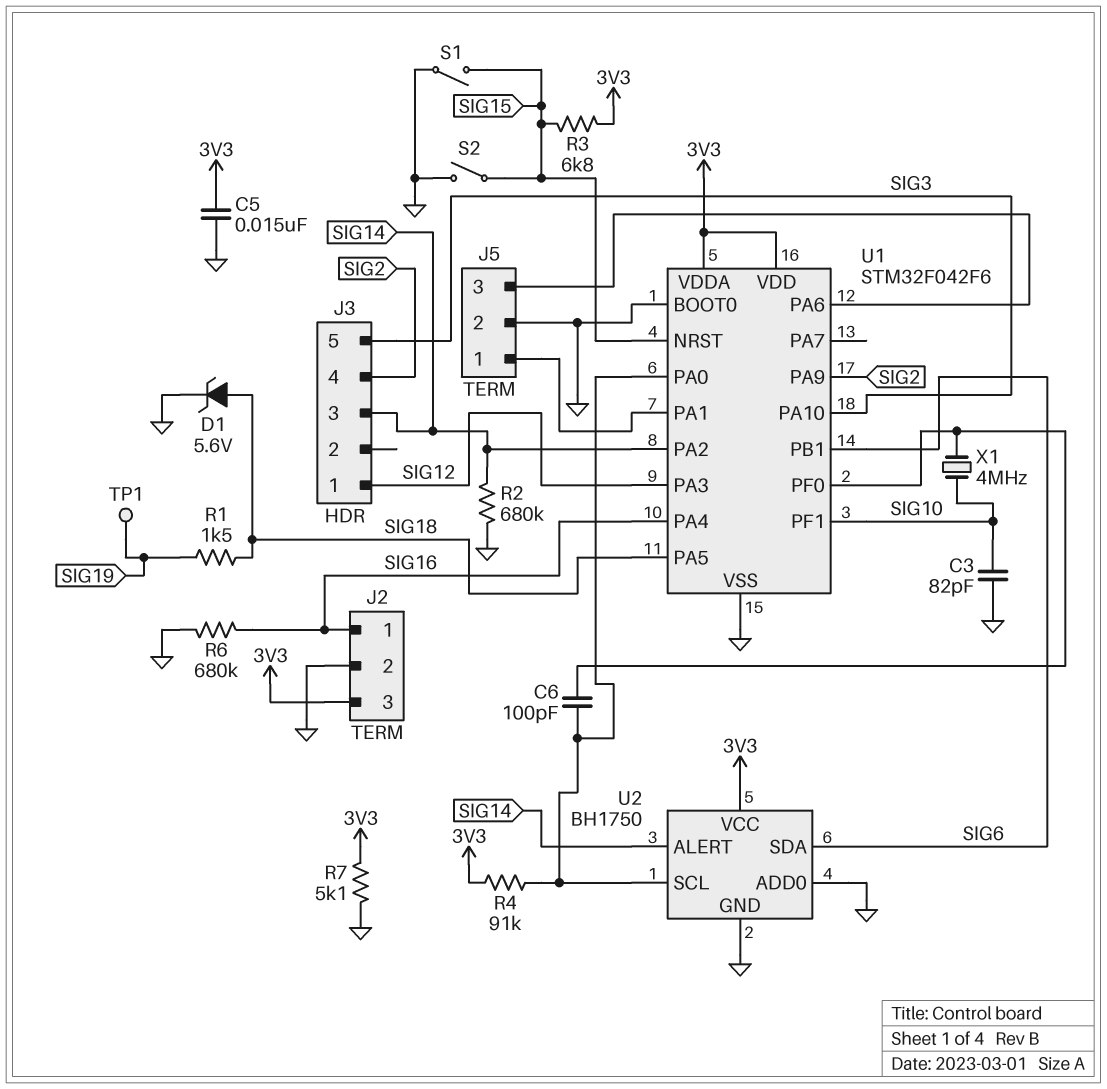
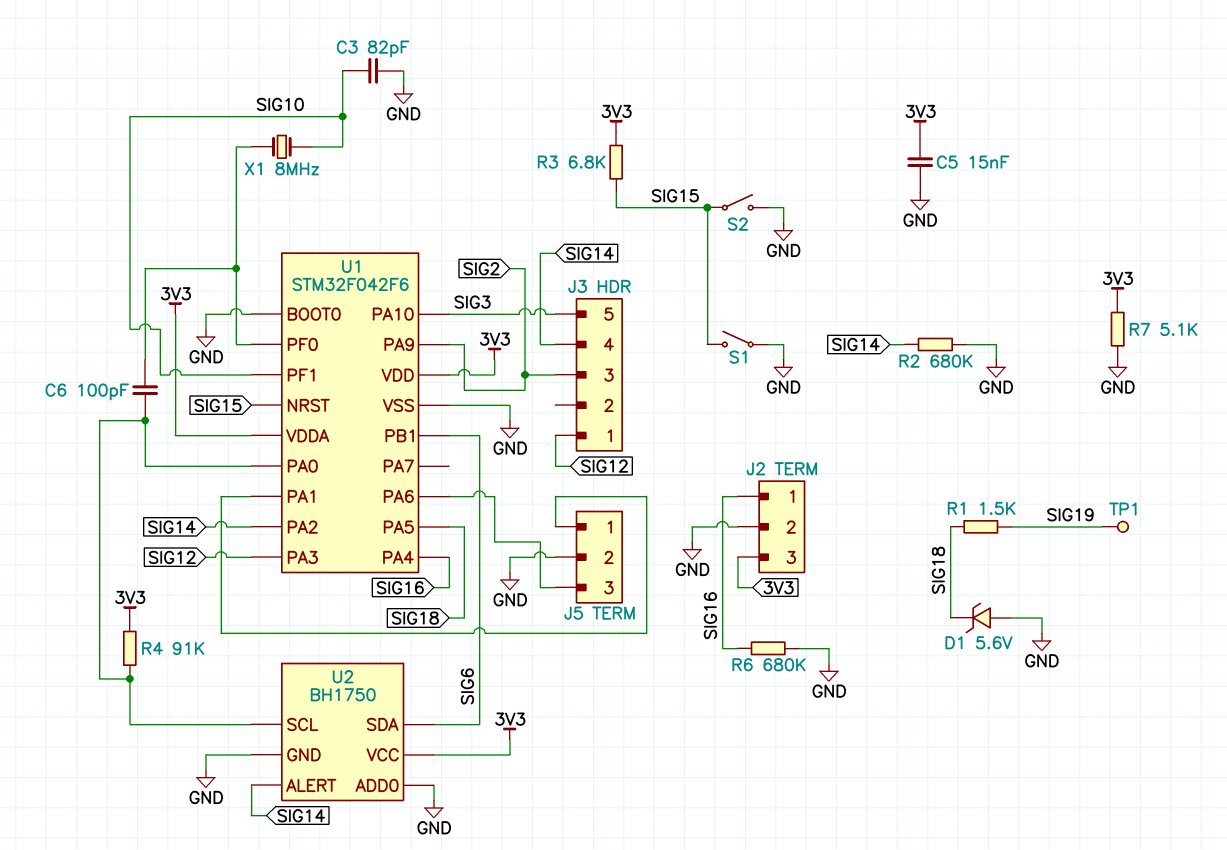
D1: zener 5.6V (A SIG18, K GND) -> zener 5.6V (A GND, K SIG18)
J3 pin 3: SIG14 -> SIG2
J3 pin 4: SIG2 -> SIG14
X1: 4MHz (SIG10, U1/PF0) -> 8MHz (SIG10, U1/PF0)

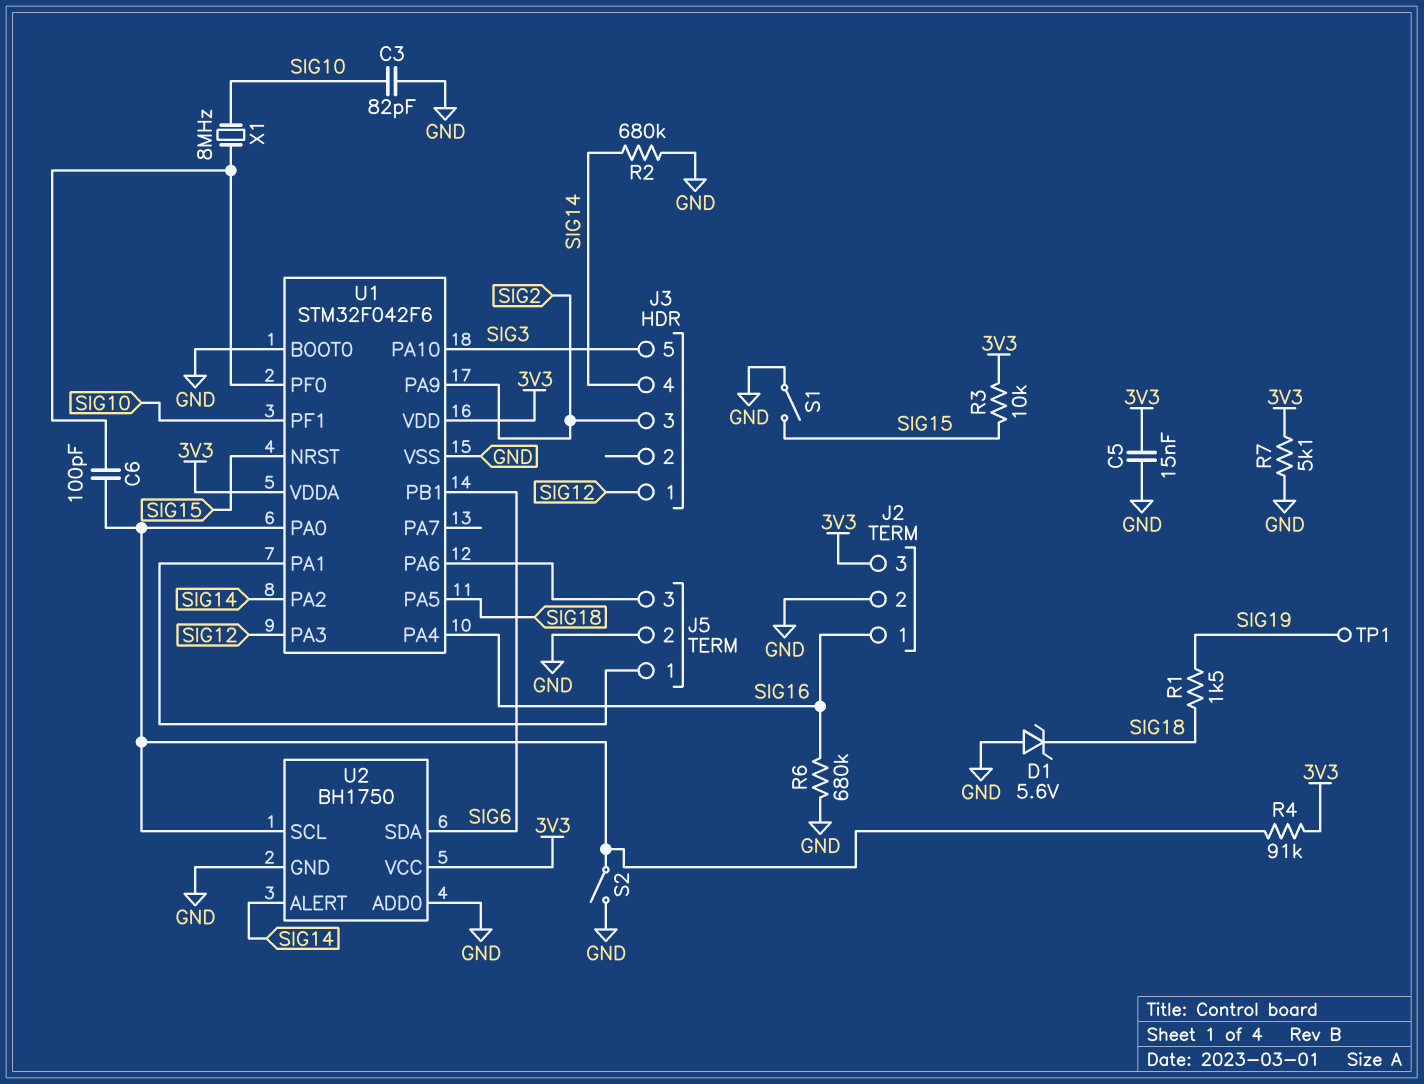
R3: 6.8k (3V3, SIG15) -> 10k (3V3, SIG15)
S2: switch (GND, SIG15) -> switch (GND, U1/PA0)

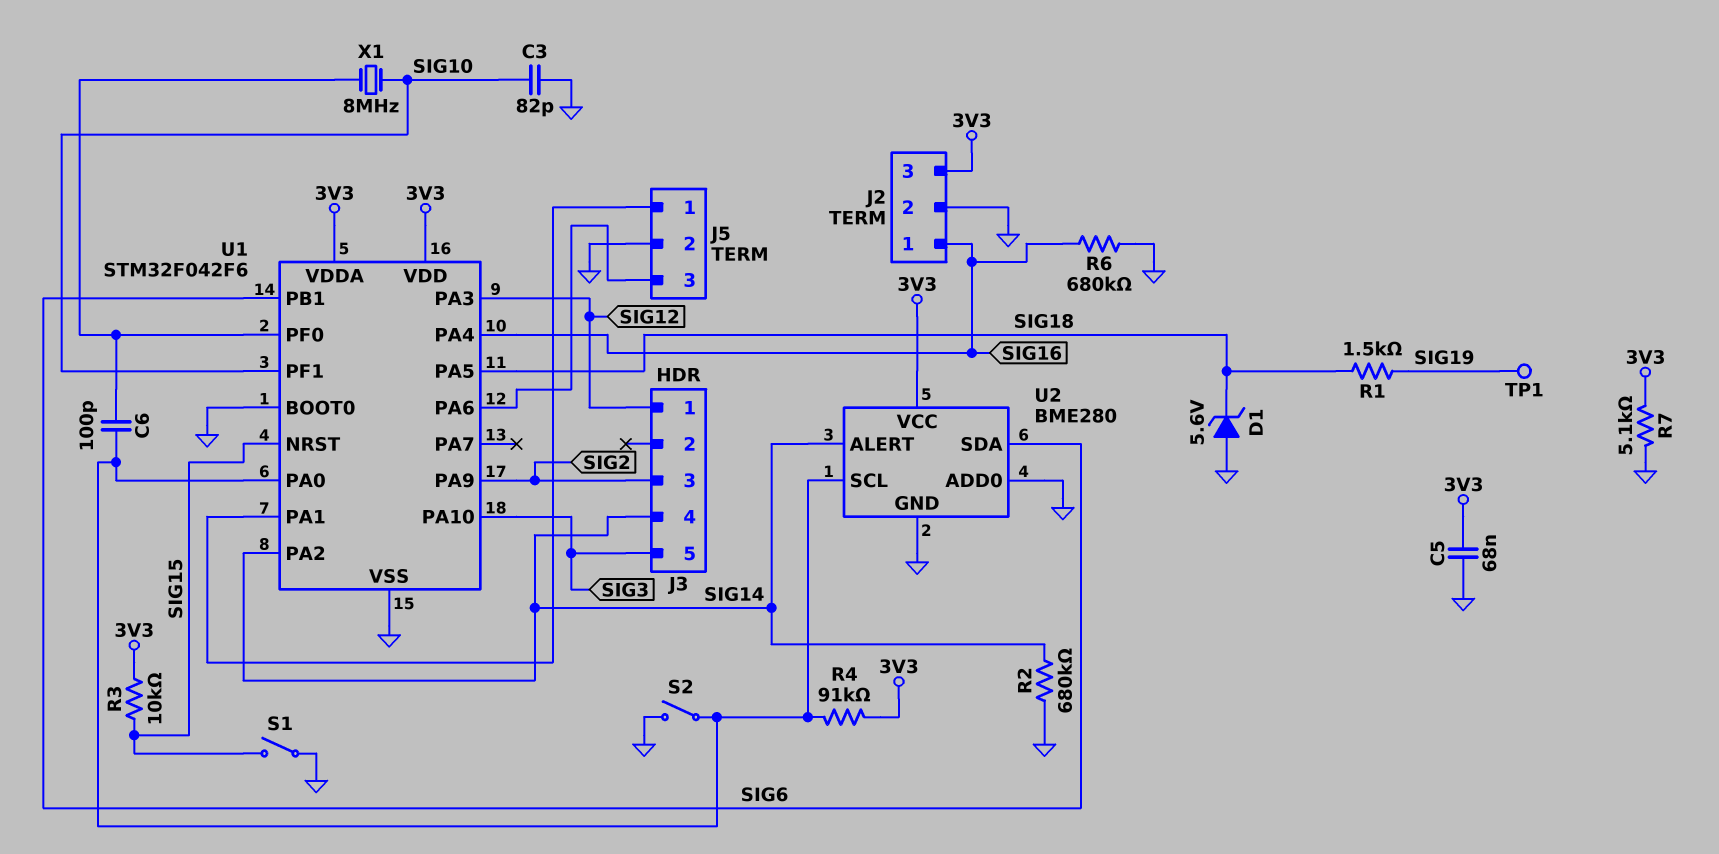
C5: 15nF (3V3, GND) -> 68nF (3V3, GND)
U2: BH1750 -> BME280

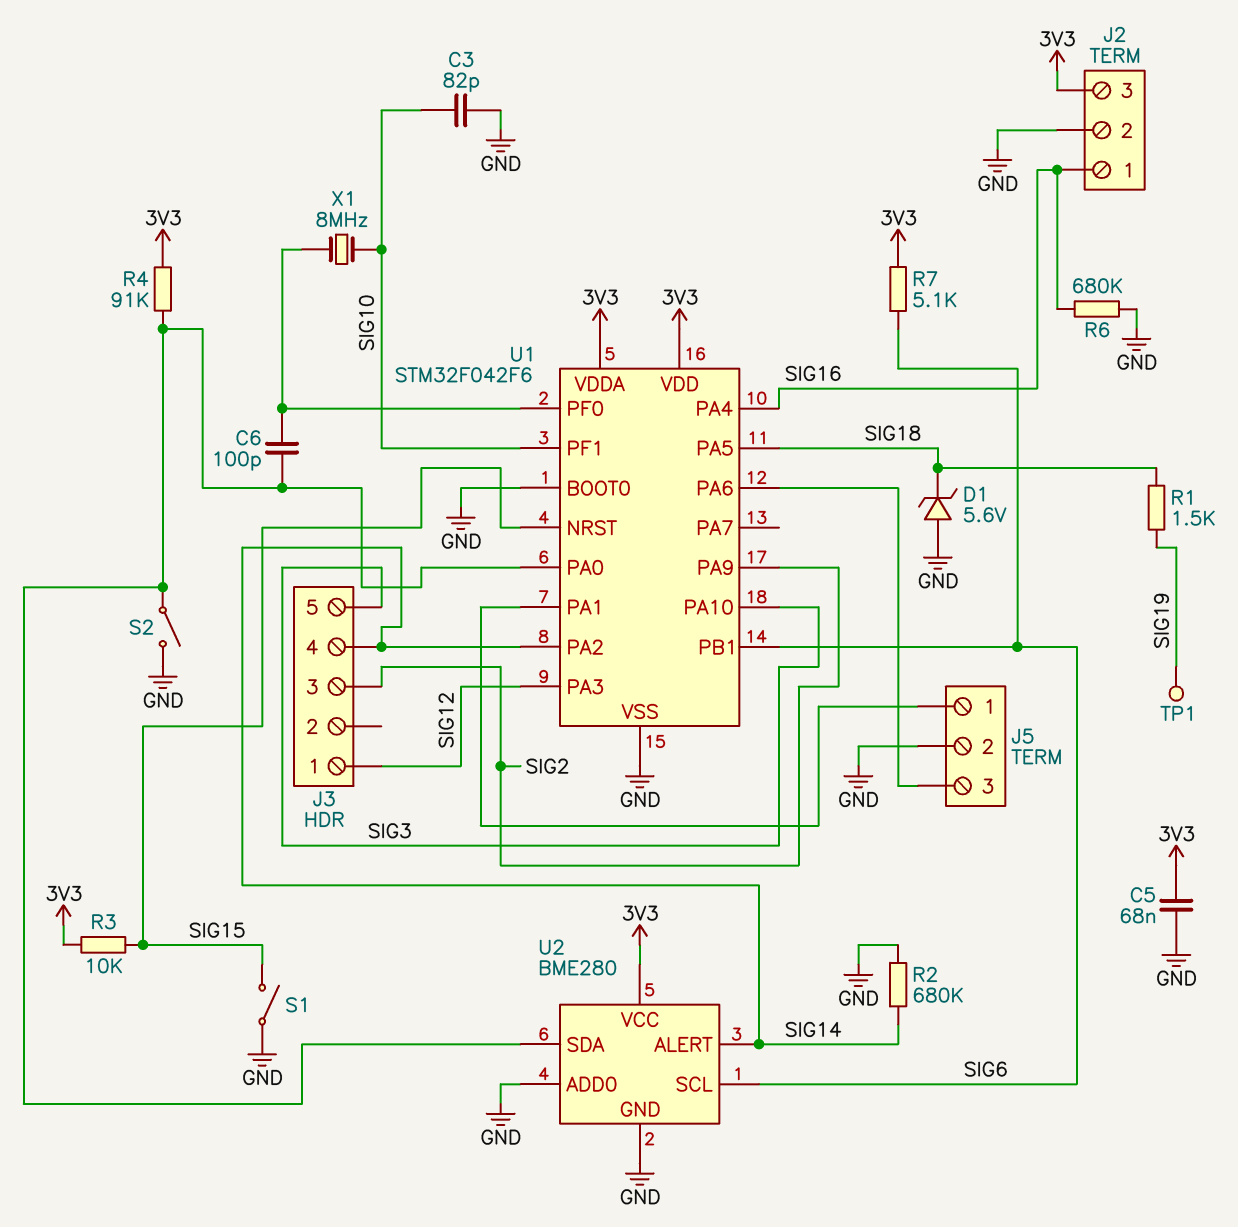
R7: 5.1k (3V3, GND) -> 5.1k (3V3, SIG6)
U2 pin SCL: U1/PA0 -> SIG6
U2 pin SDA: SIG6 -> U1/PA0

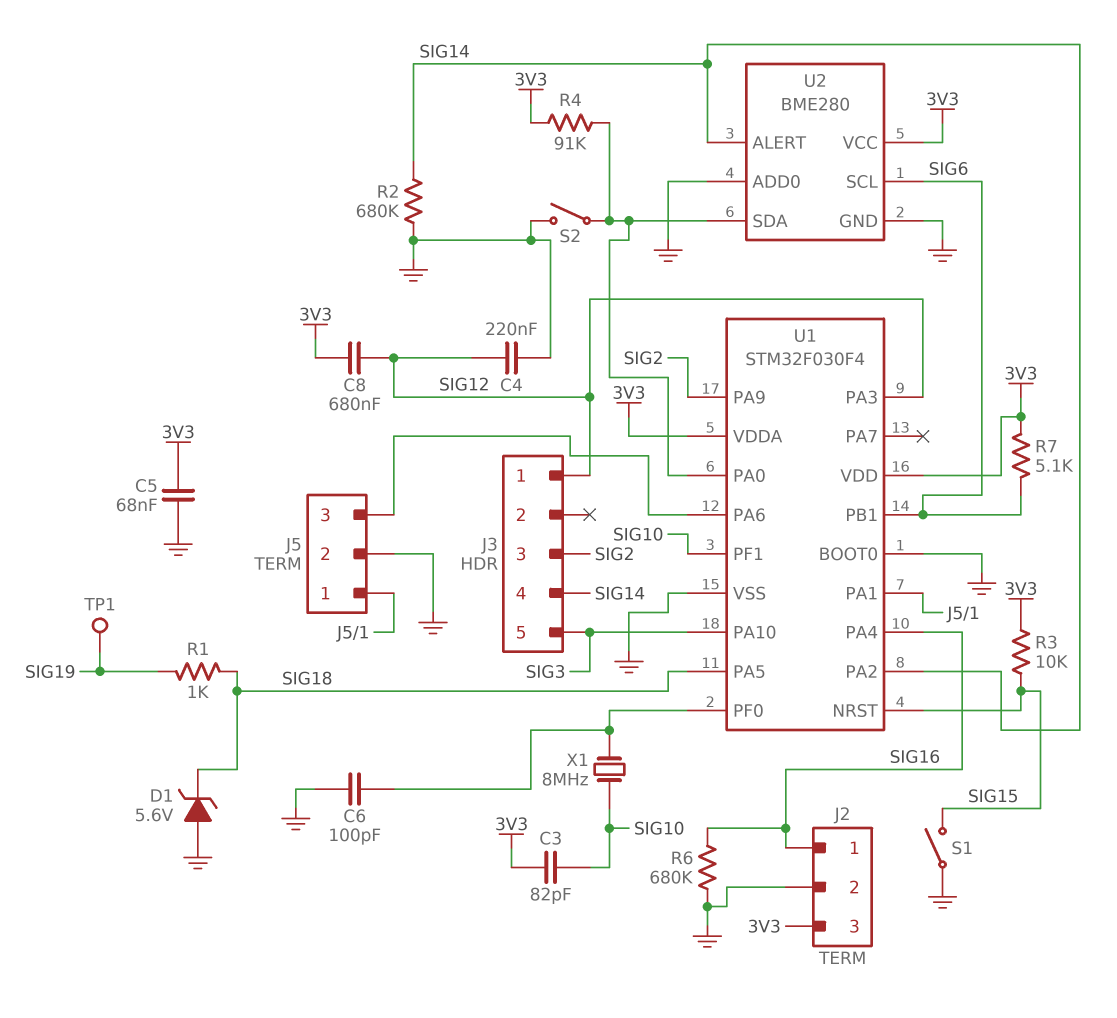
C3: 82pF (GND, SIG10) -> 82pF (3V3, SIG10)
C4: none -> 220nF (GND, SIG12)
C6: 100pF (U1/PA0, U1/PF0) -> 100pF (GND, U1/PF0)
C8: none -> 680nF (3V3, SIG12)
R1: 1.5k (SIG18, SIG19) -> 1k (SIG18, SIG19)
U1: STM32F042F6 -> STM32F030F4

